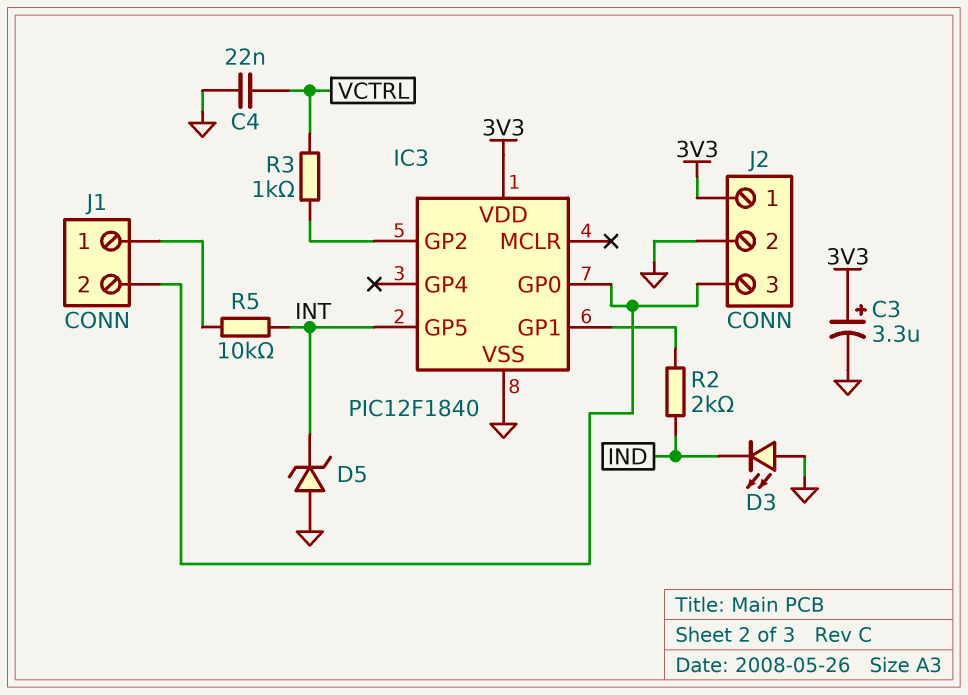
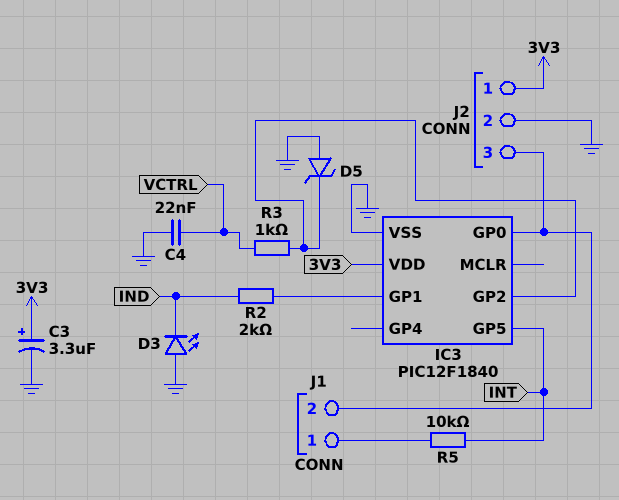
D5: zener (A GND, K INT) -> zener (A GND, K IC3/GP2)

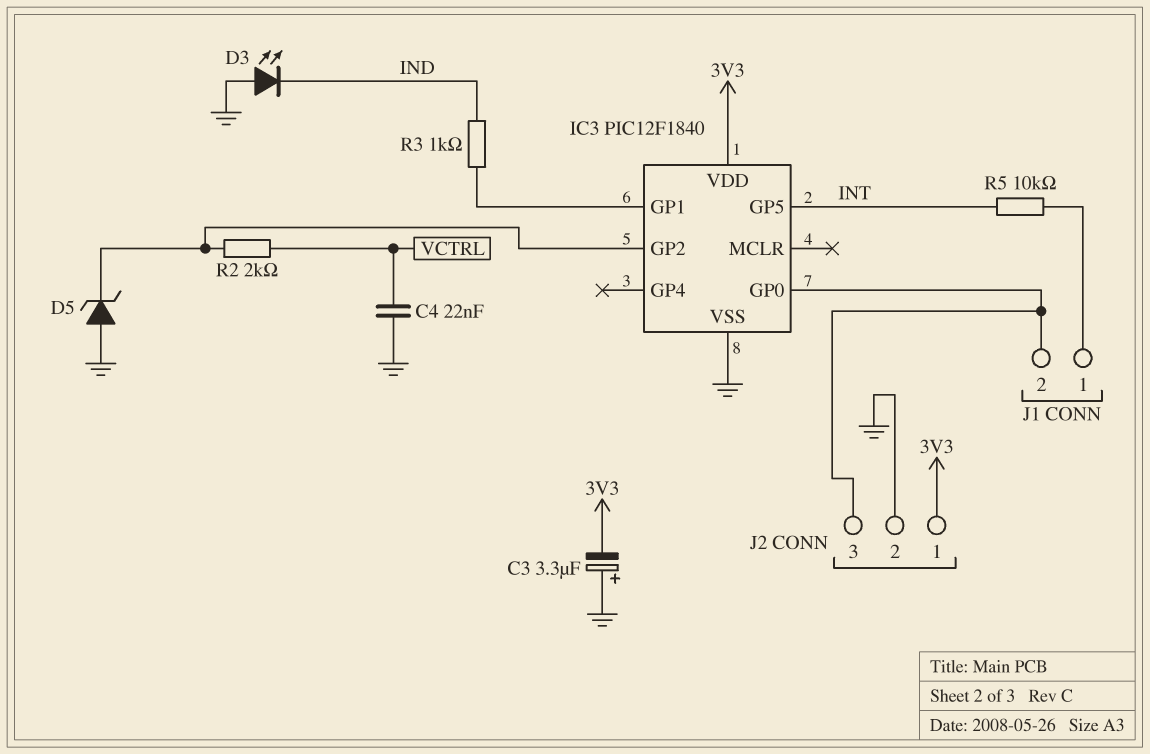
C3: 3.3uF (plus 3V3, minus GND) -> 3.3uF (plus GND, minus 3V3)
R2: 2k (IC3/GP1, IND) -> 2k (IC3/GP2, VCTRL)
R3: 1k (IC3/GP2, VCTRL) -> 1k (IC3/GP1, IND)

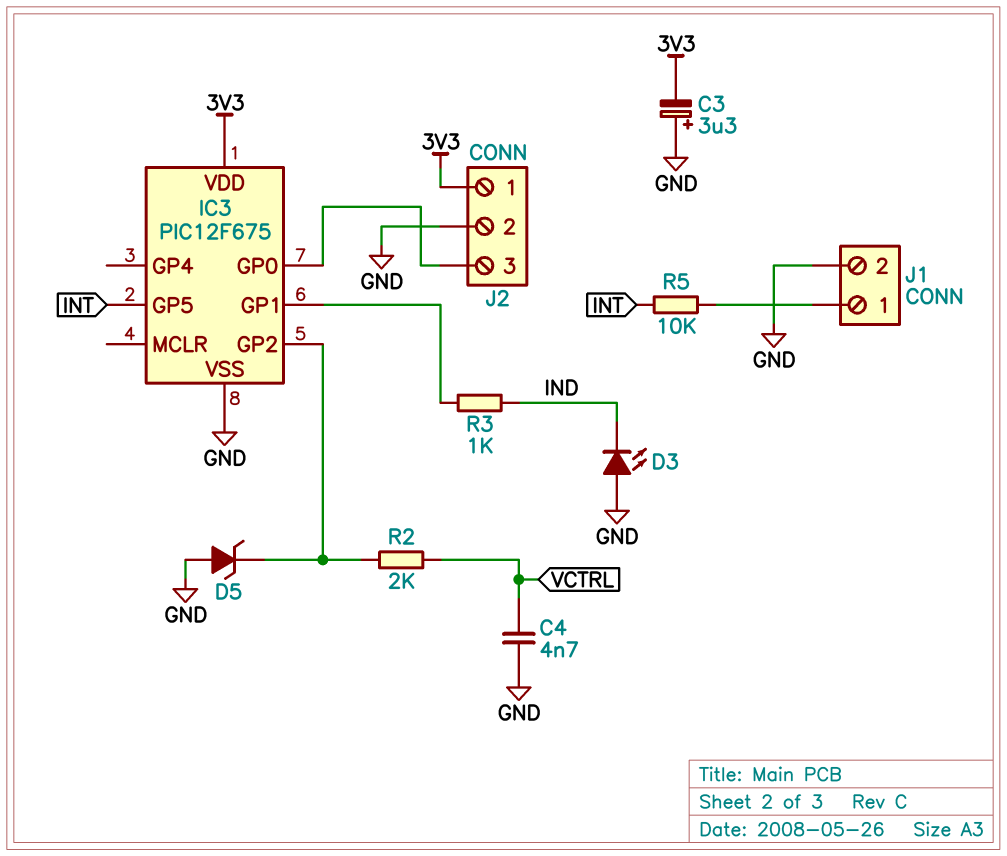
C4: 22nF (GND, VCTRL) -> 4.7nF (GND, VCTRL)
IC3: PIC12F1840 -> PIC12F675
J1 pin 2: IC3/GP0 -> GND

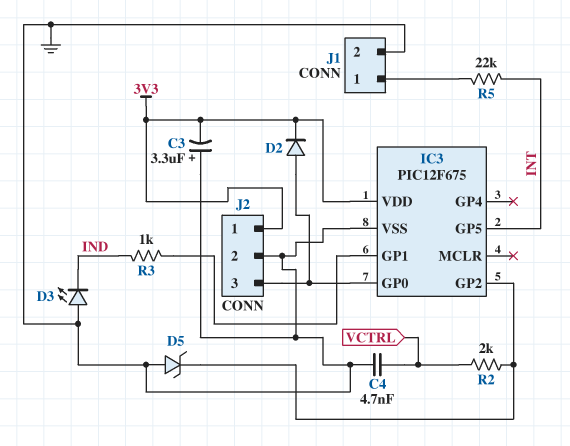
D2: none -> diode (A IC3/GP0, K 3V3)
R5: 10k (INT, J1/1) -> 22k (INT, J1/1)

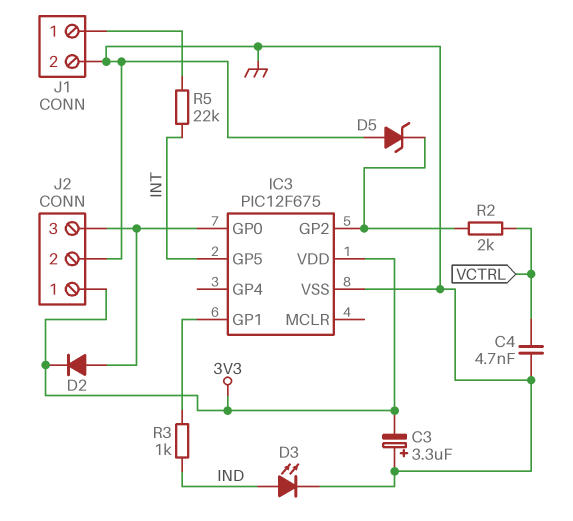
D3: LED (A GND, K IND) -> LED (A IND, K GND)

